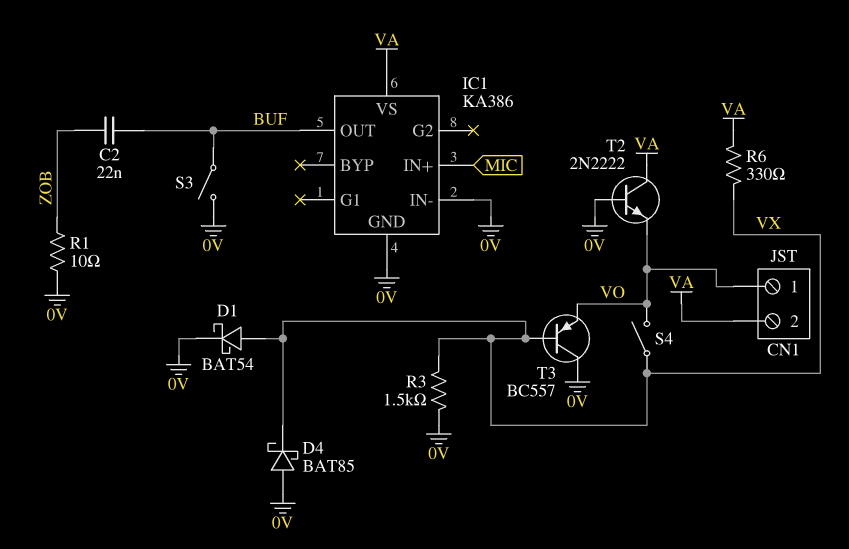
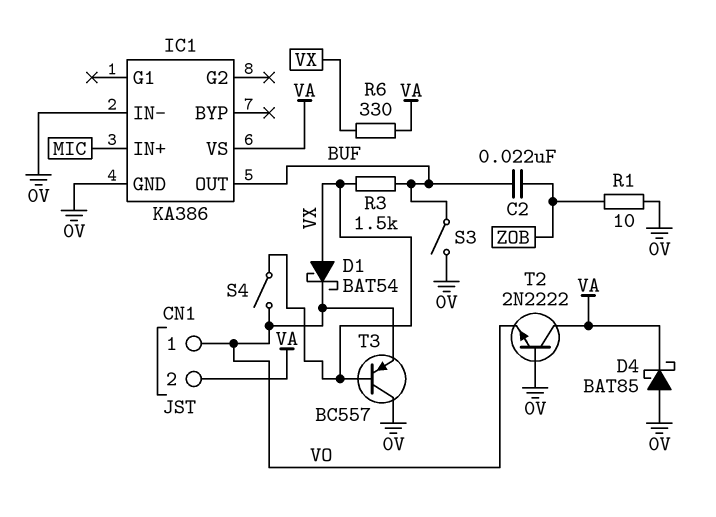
D1: schottky BAT54 (A VX, K 0V) -> schottky BAT54 (A VX, K VO)
D4: schottky BAT85 (A 0V, K VX) -> schottky BAT85 (A 0V, K VA)
R3: 1.5k (0V, VX) -> 1.5k (BUF, VX)

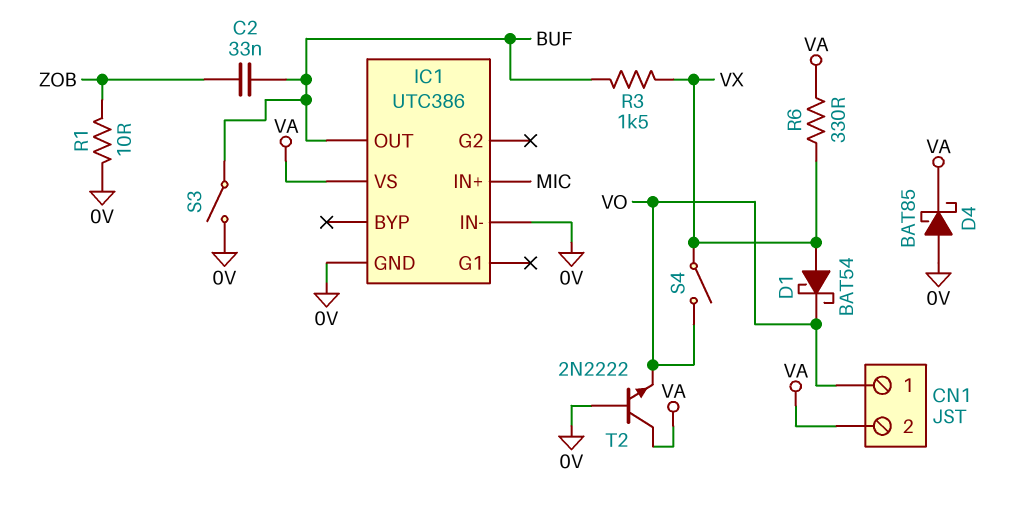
C2: 22nF (BUF, ZOB) -> 33nF (BUF, ZOB)
IC1: KA386 -> UTC386
T3: PNP BC557 (B VX, C 0V, E VO) -> none

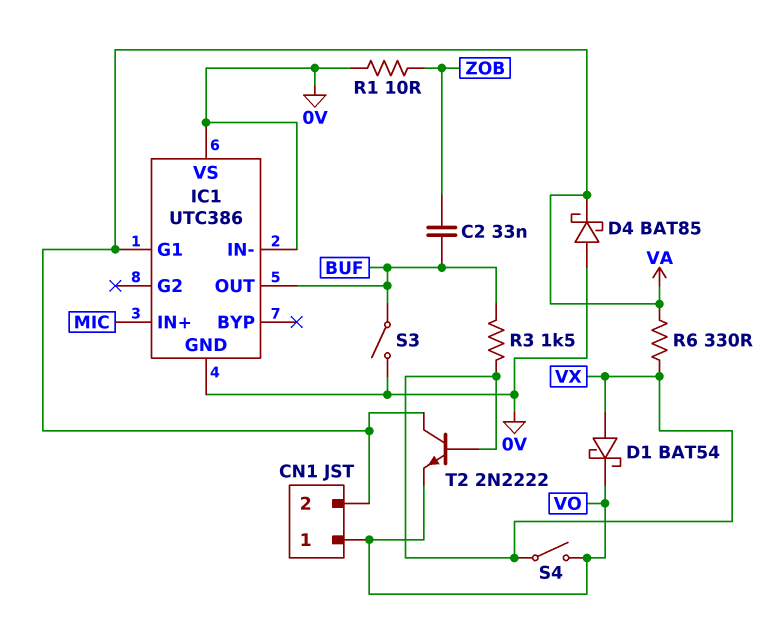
IC1 pin G1: none -> VA
IC1 pin VS: VA -> 0V
T2: NPN 2N2222 (B 0V, C VA, E VO) -> NPN 2N2222 (B VX, C VA, E VO)

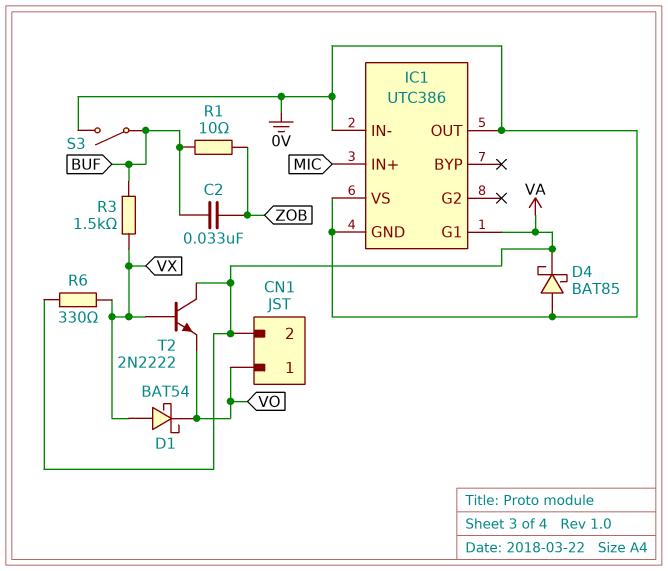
IC1 pin OUT: BUF -> 0V
R1: 10 (0V, ZOB) -> 10 (BUF, ZOB)
S4: switch (VO, VX) -> none

